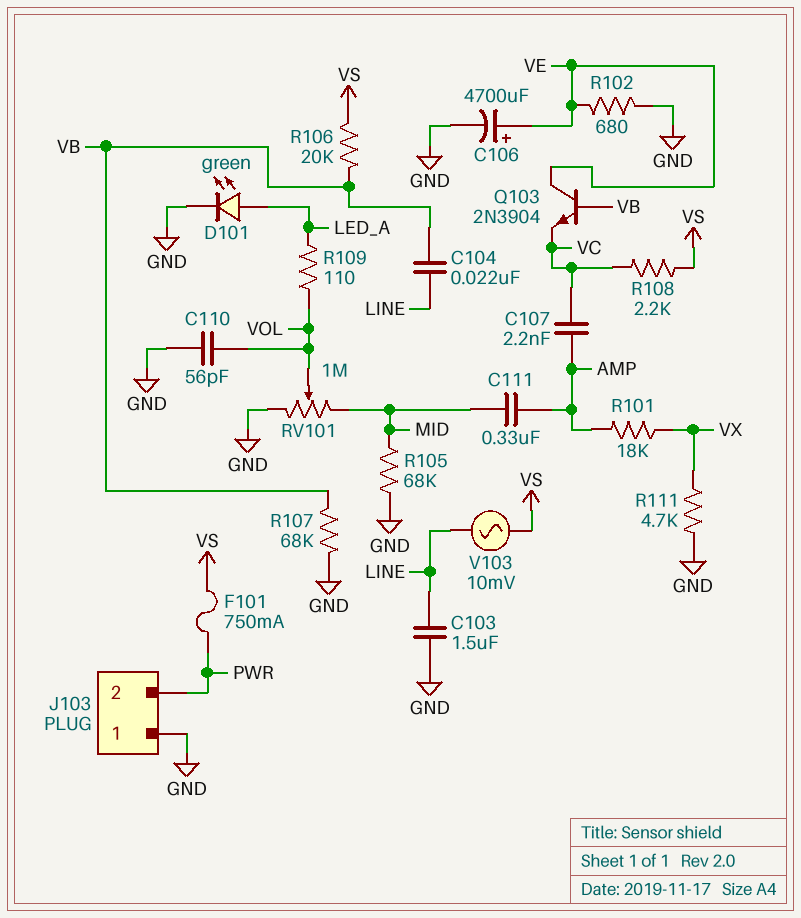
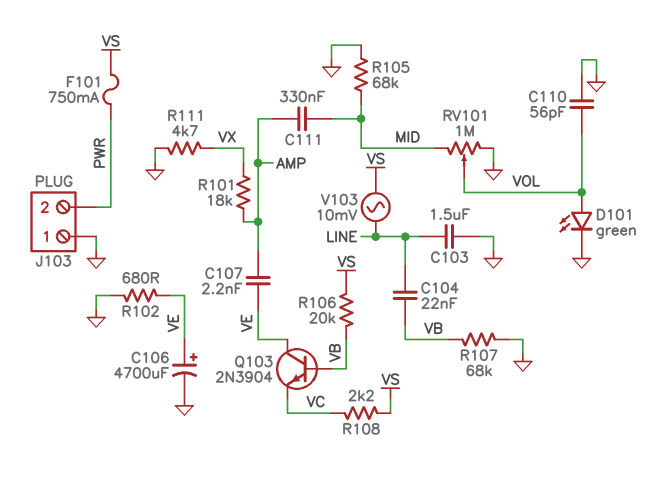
C107: 2.2nF (AMP, VC) -> 2.2nF (AMP, VE)
D101: LED green (A LED_A, K GND) -> LED green (A VOL, K GND)
R109: 110 (LED_A, VOL) -> none

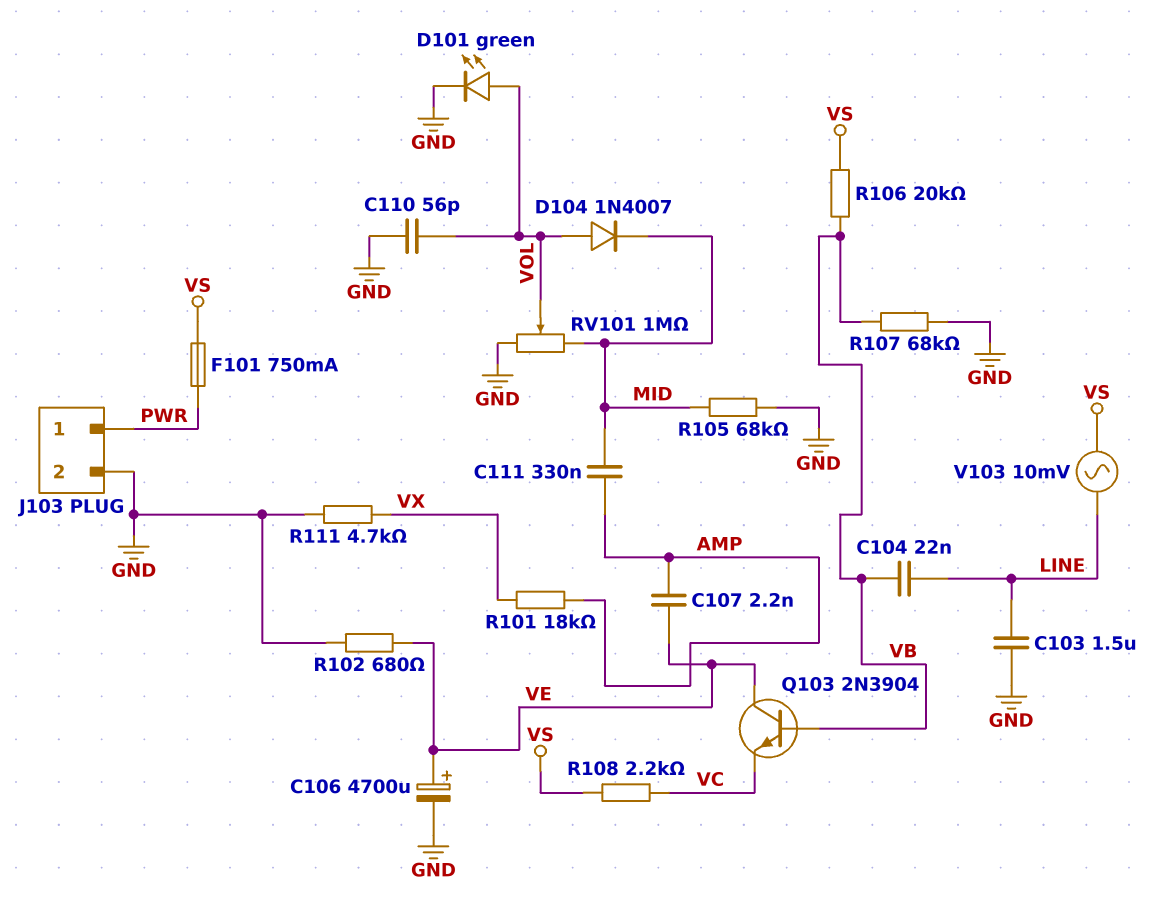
D104: none -> diode 1N4007 (A VOL, K MID)
J103 pin 1: GND -> PWR
J103 pin 2: PWR -> GND

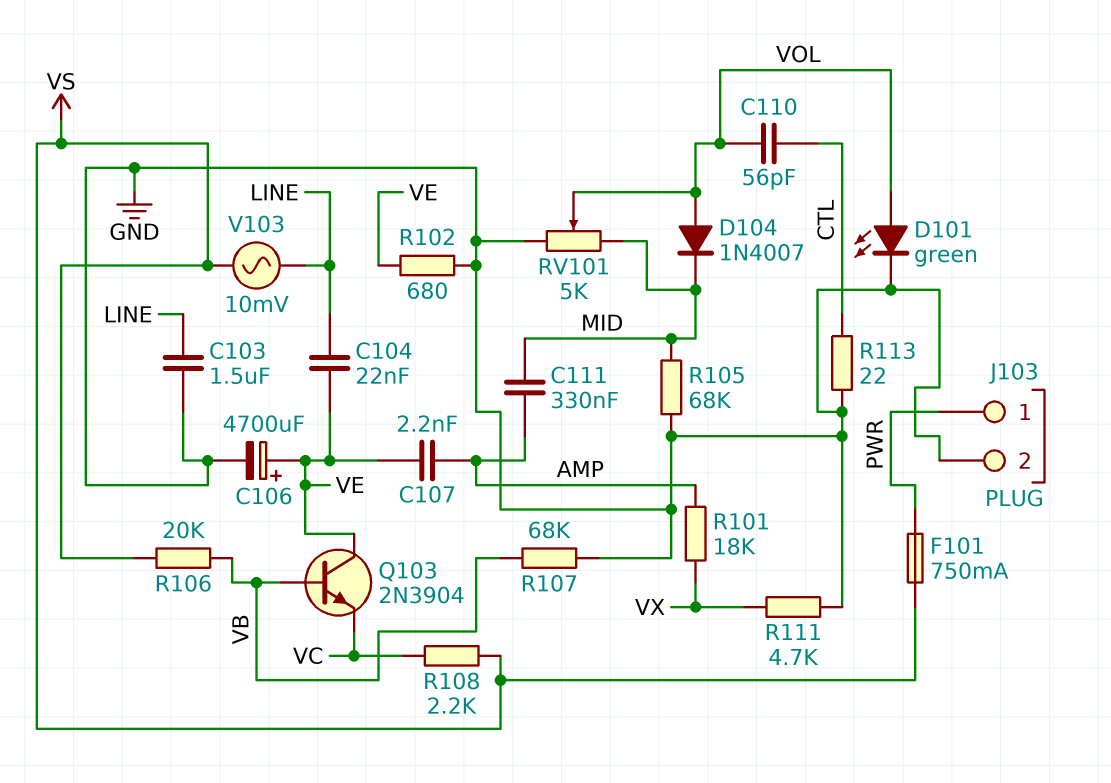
C104: 22nF (LINE, VB) -> 22nF (LINE, VE)
C110: 56pF (GND, VOL) -> 56pF (CTL, VOL)
R113: none -> 22 (CTL, GND)
RV101: 1M (GND, MID, wiper VOL) -> 5k (GND, MID, wiper VOL)

